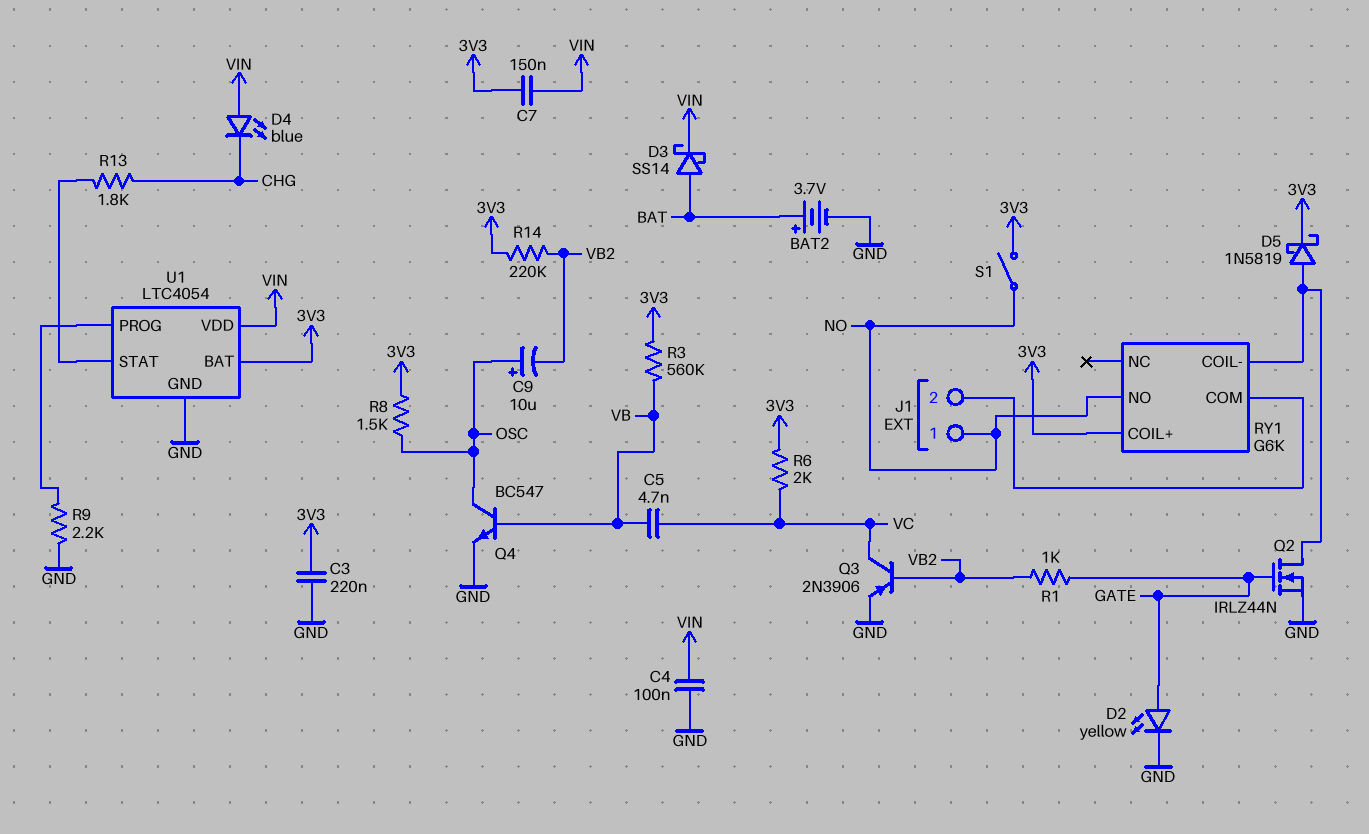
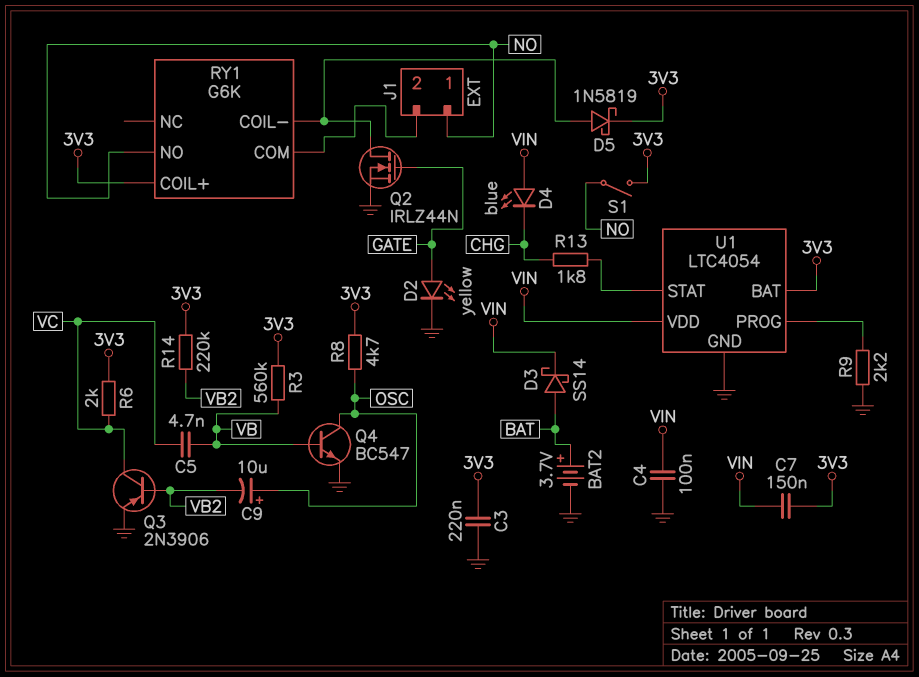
R1: 1k (GATE, VB2) -> none
R8: 1.5k (3V3, OSC) -> 4.7k (3V3, OSC)

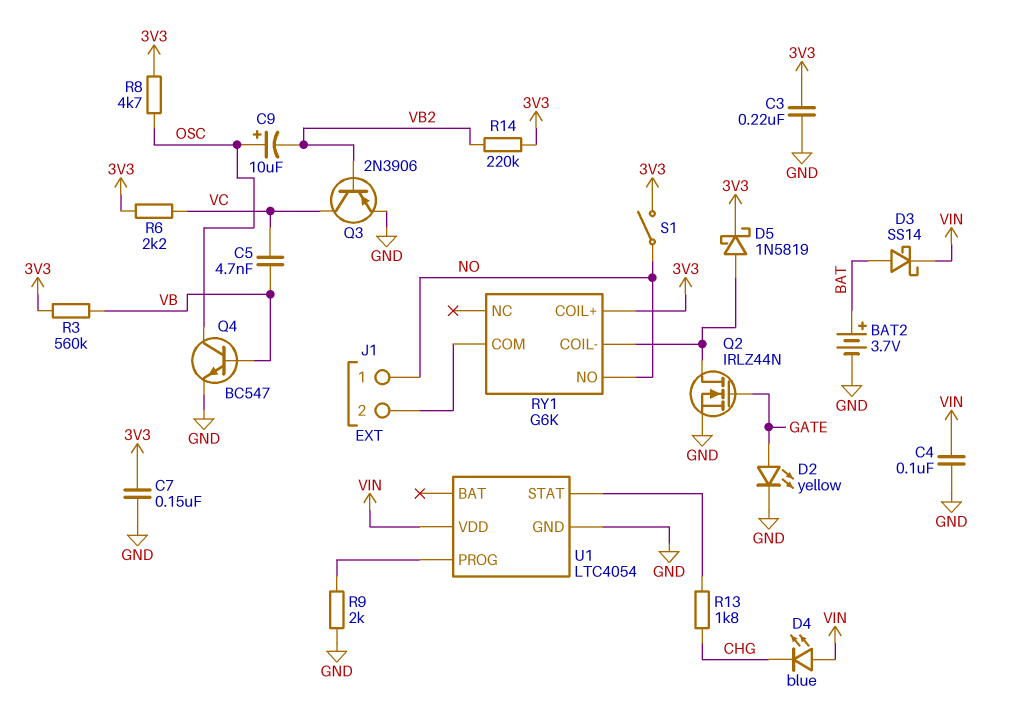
C7: 150nF (3V3, VIN) -> 150nF (3V3, GND)
R6: 2k (3V3, VC) -> 2.2k (3V3, VC)
R9: 2.2k (GND, U1/PROG) -> 2k (GND, U1/PROG)
U1 pin BAT: 3V3 -> none

